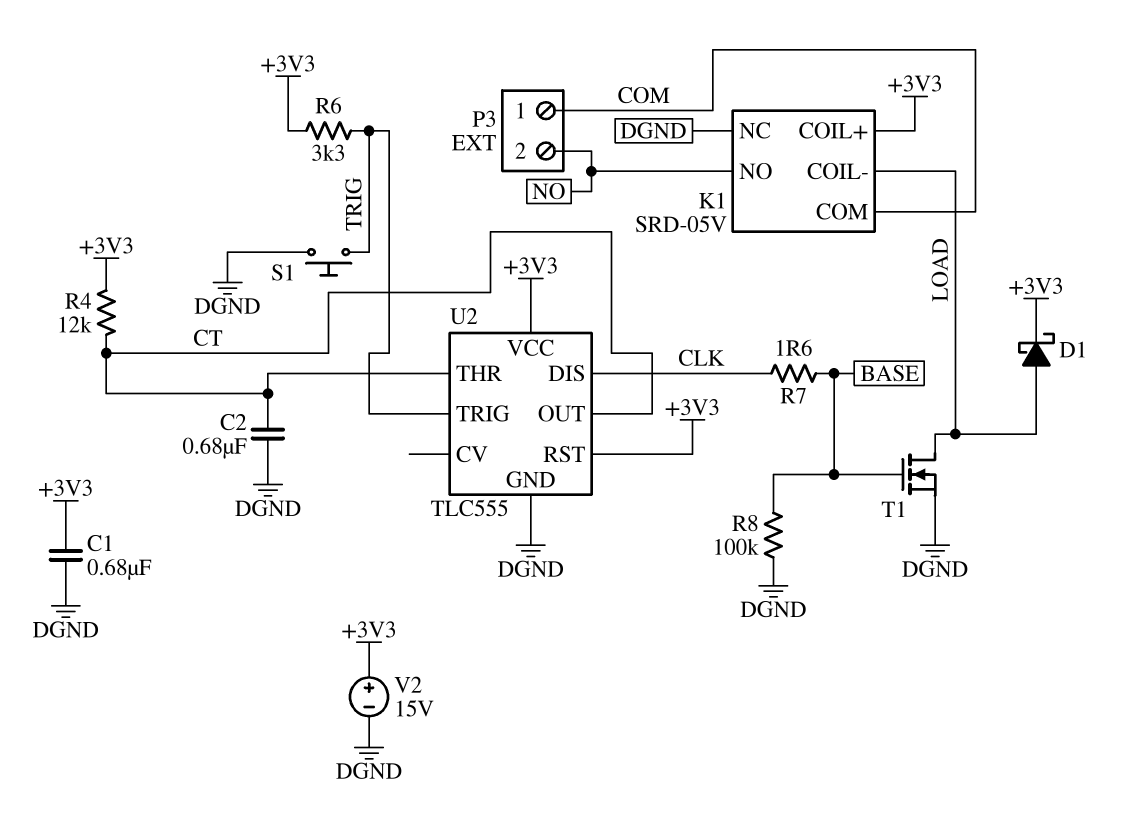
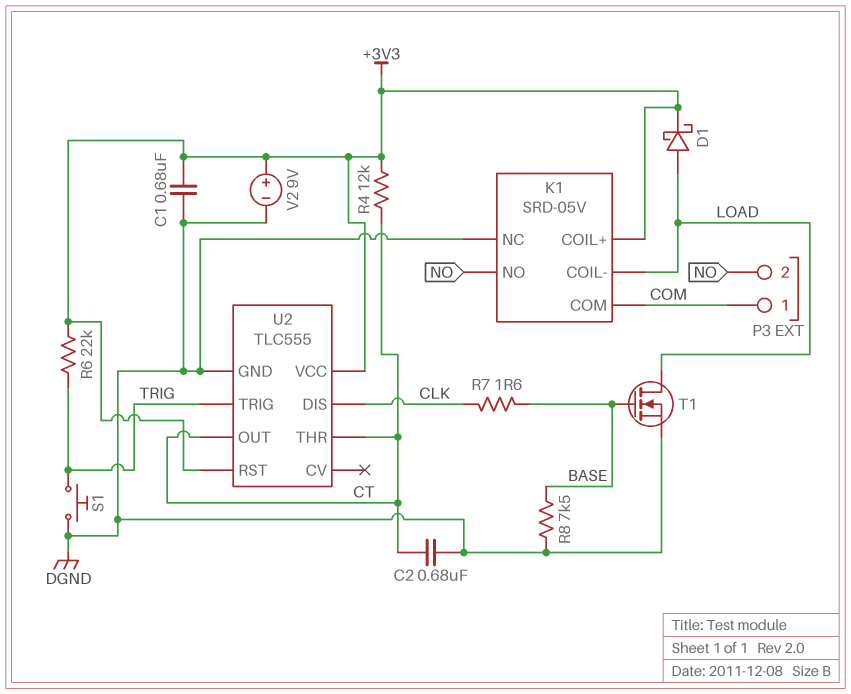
R6: 3.3k (+3V3, TRIG) -> 22k (+3V3, TRIG)
R8: 100k (BASE, DGND) -> 7.5k (BASE, DGND)
V2: 15V (plus +3V3, minus DGND) -> 9V (plus +3V3, minus DGND)

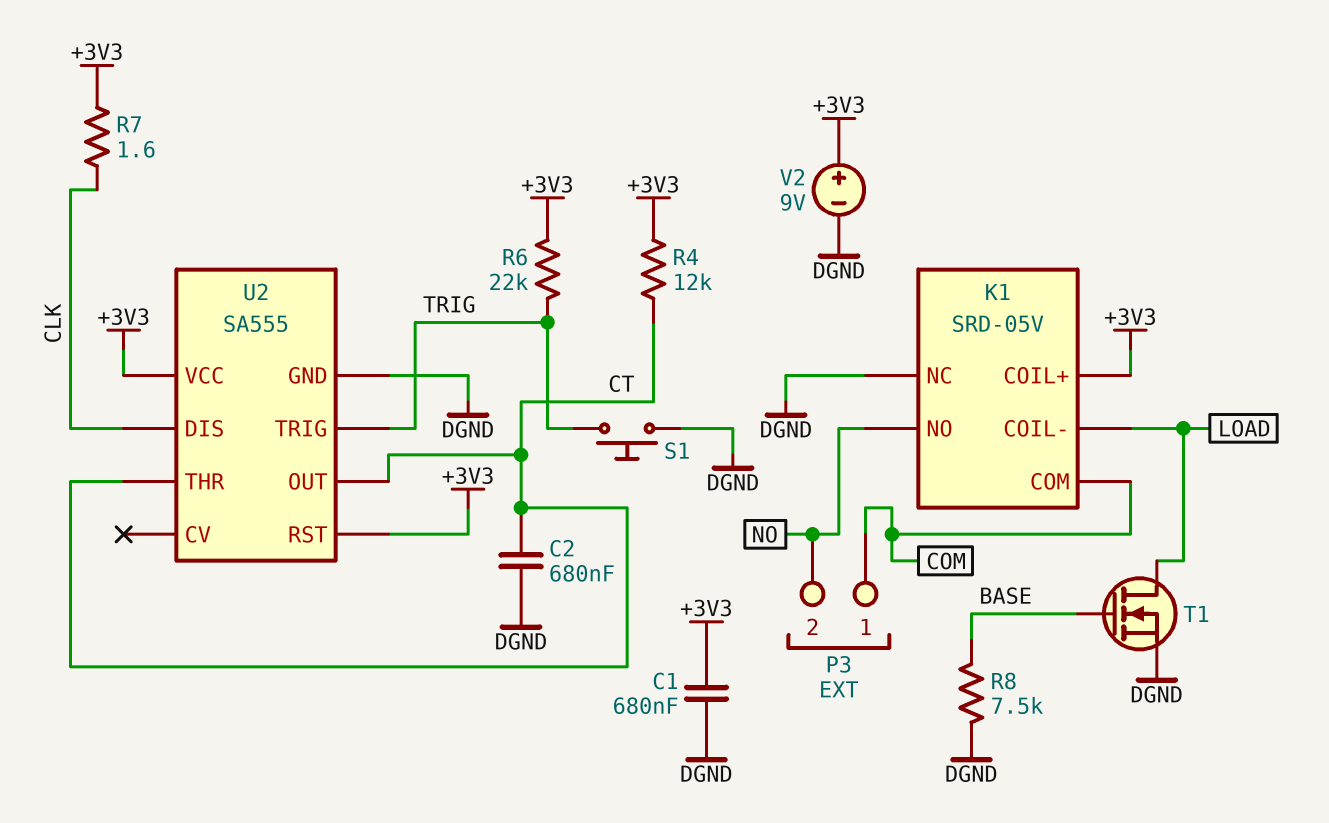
D1: schottky (A LOAD, K +3V3) -> none
R7: 1.6 (BASE, CLK) -> 1.6 (+3V3, CLK)
U2: TLC555 -> SA555

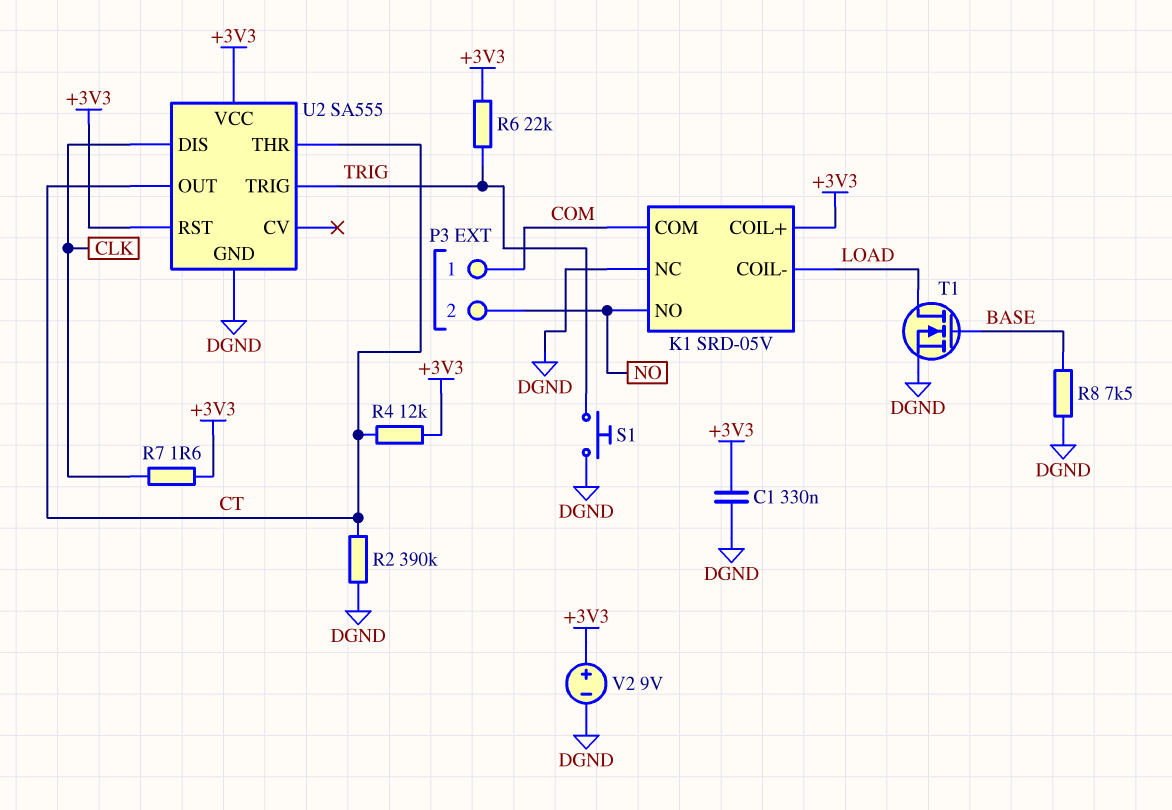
C1: 680nF (+3V3, DGND) -> 330nF (+3V3, DGND)
C2: 680nF (CT, DGND) -> none
R2: none -> 390k (CT, DGND)

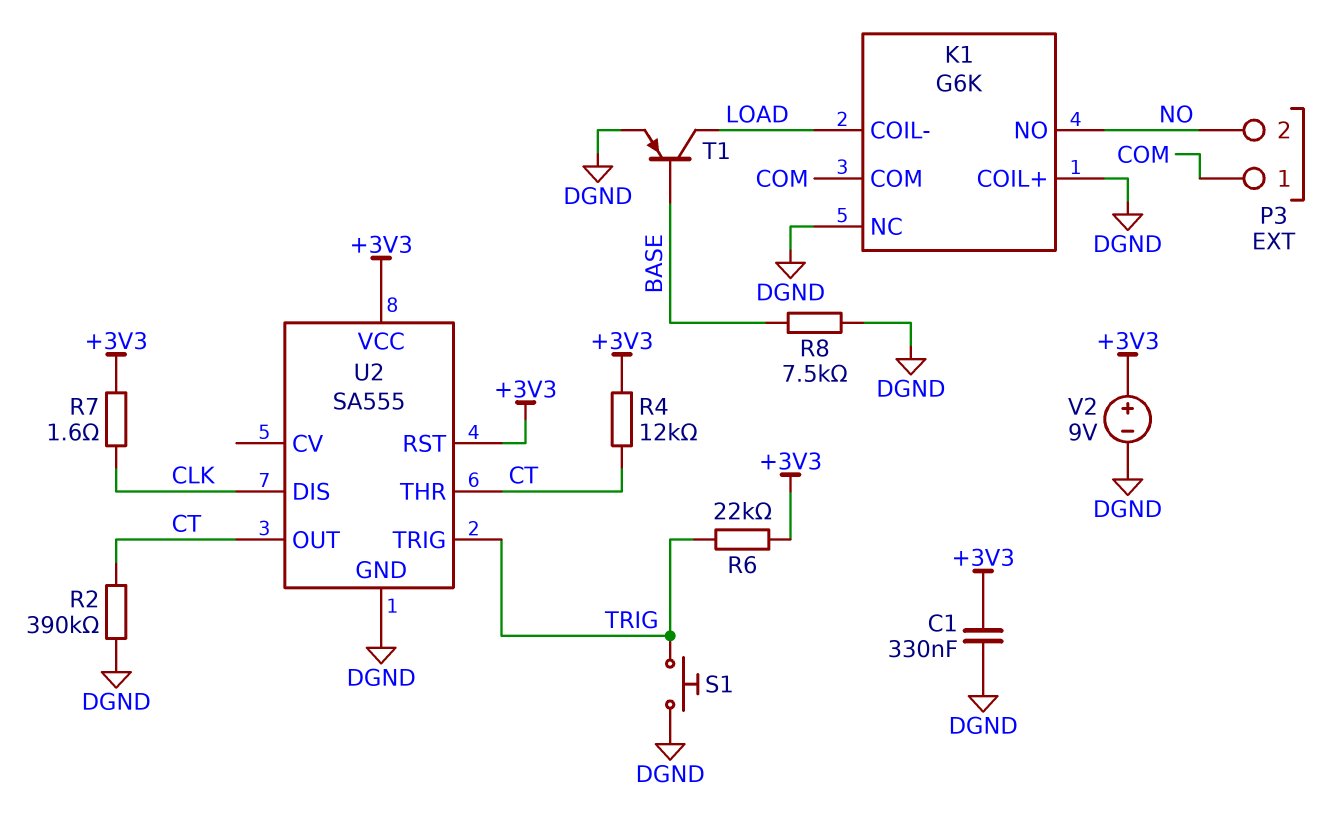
K1: SRD-05V -> G6K
K1 pin COIL+: +3V3 -> DGND
T1: NMOS (G BASE, D LOAD, S DGND) -> PNP (B BASE, C LOAD, E DGND)

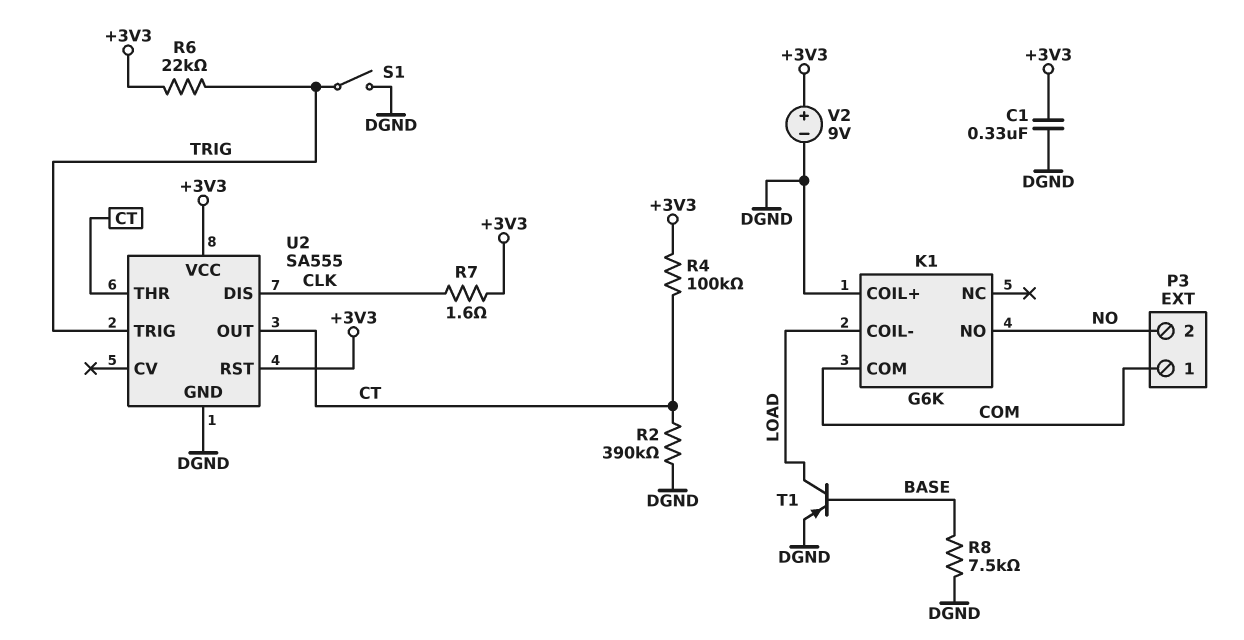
K1 pin NC: DGND -> none
R4: 12k (+3V3, CT) -> 100k (+3V3, CT)
S1: button (DGND, TRIG) -> switch (DGND, TRIG)

